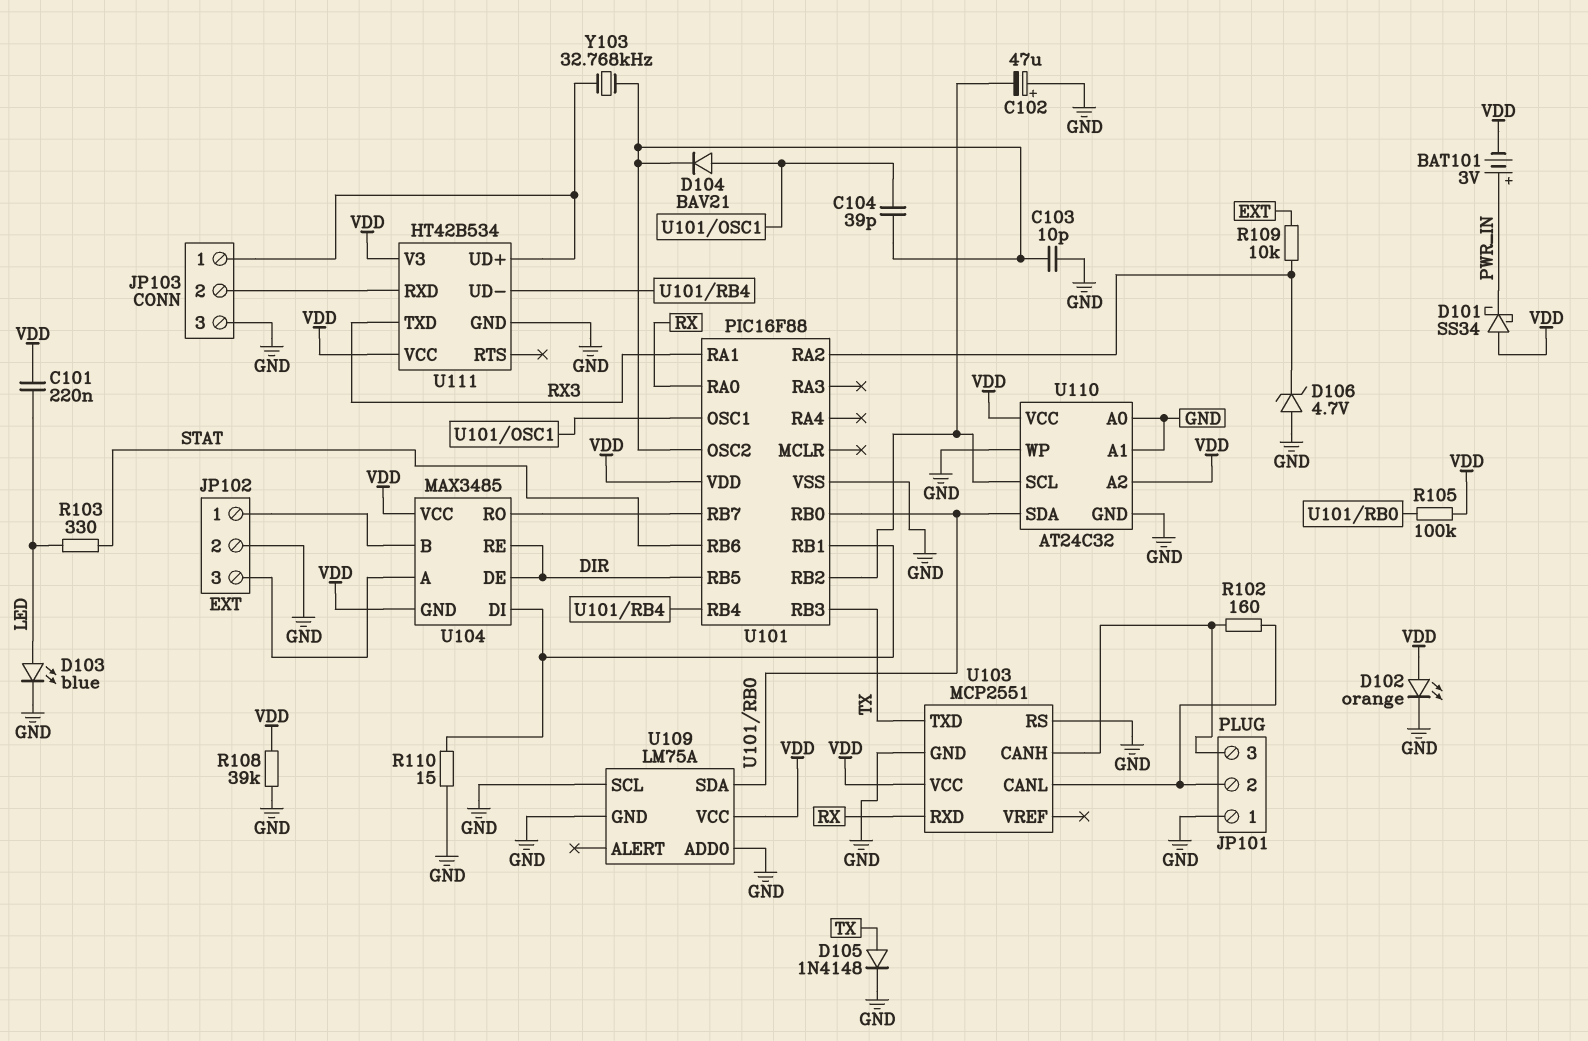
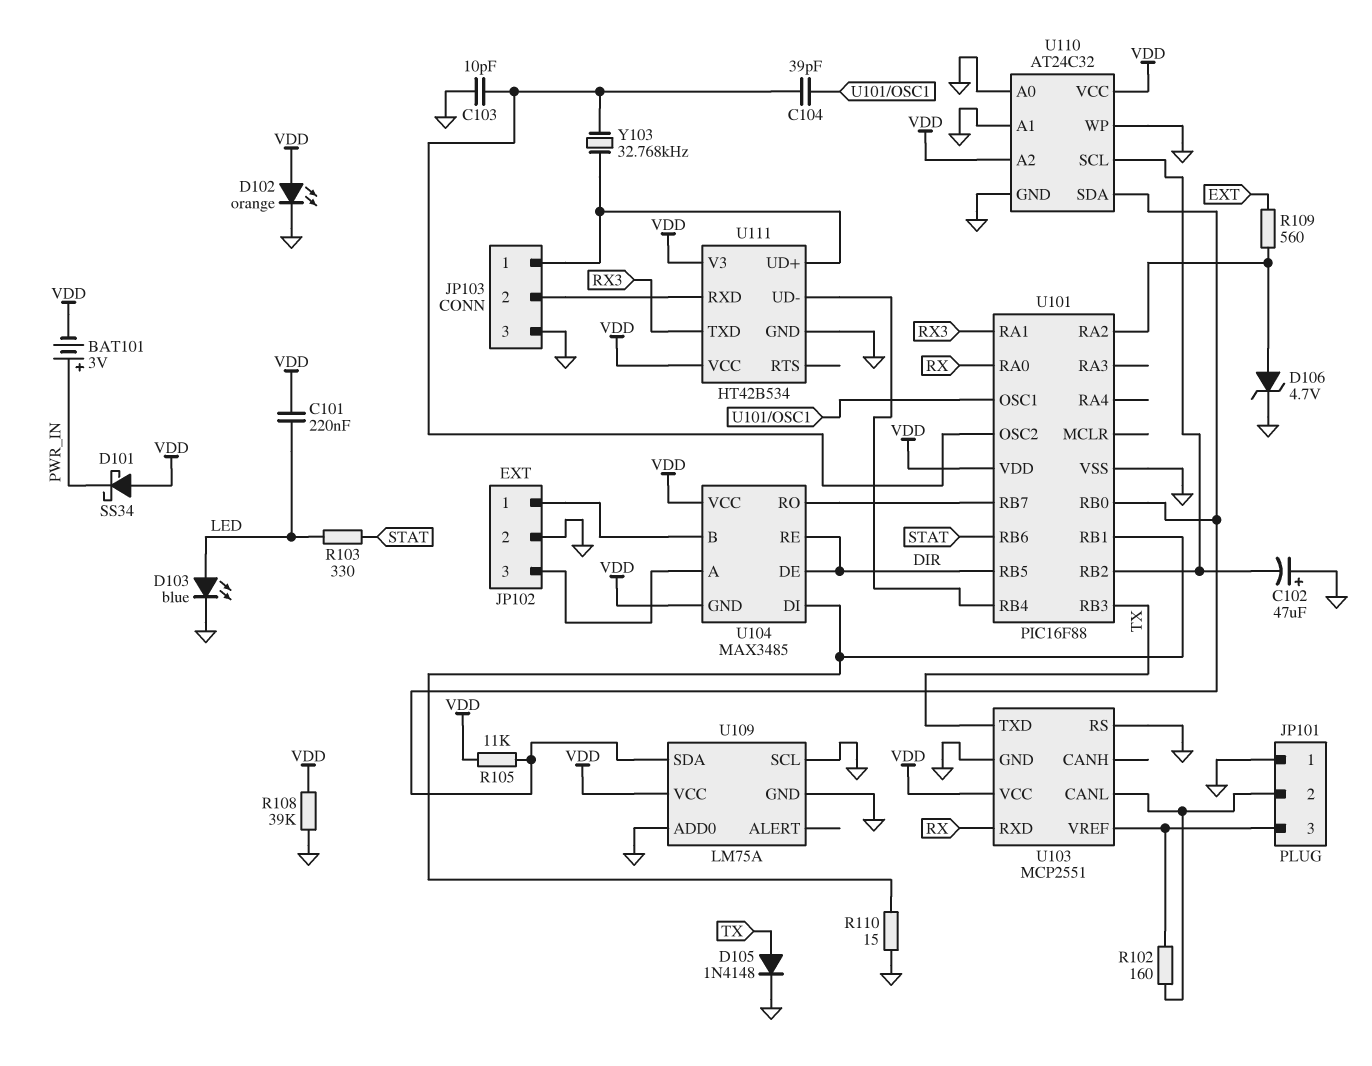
D104: diode BAV21 (A U101/OSC1, K U101/OSC2) -> none
D106: zener 4.7V (A GND, K U101/RA2) -> zener 4.7V (A U101/RA2, K GND)
R105: 100k (U101/RB0, VDD) -> 11k (U101/RB0, VDD)
R109: 10k (EXT, U101/RA2) -> 560 (EXT, U101/RA2)
U103 pin CANH: JP101/3 -> none
U103 pin VREF: none -> JP101/3

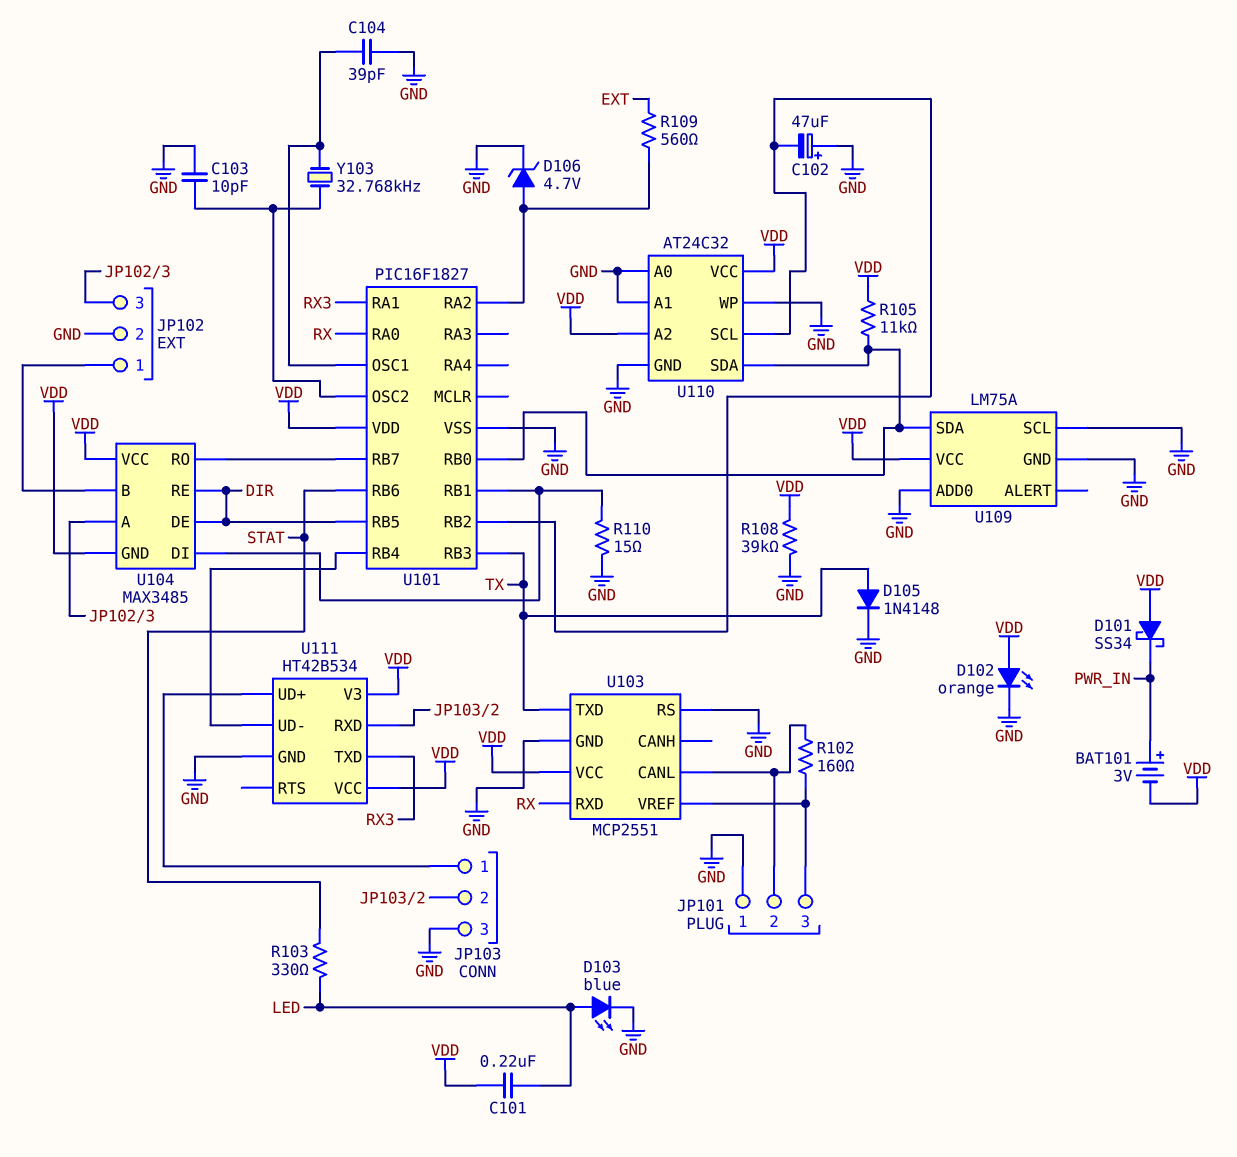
C104: 39pF (U101/OSC1, U101/OSC2) -> 39pF (GND, U101/OSC1)
U101: PIC16F88 -> PIC16F1827
Y103: 32.768kHz (JP103/1, U101/OSC2) -> 32.768kHz (U101/OSC1, U101/OSC2)

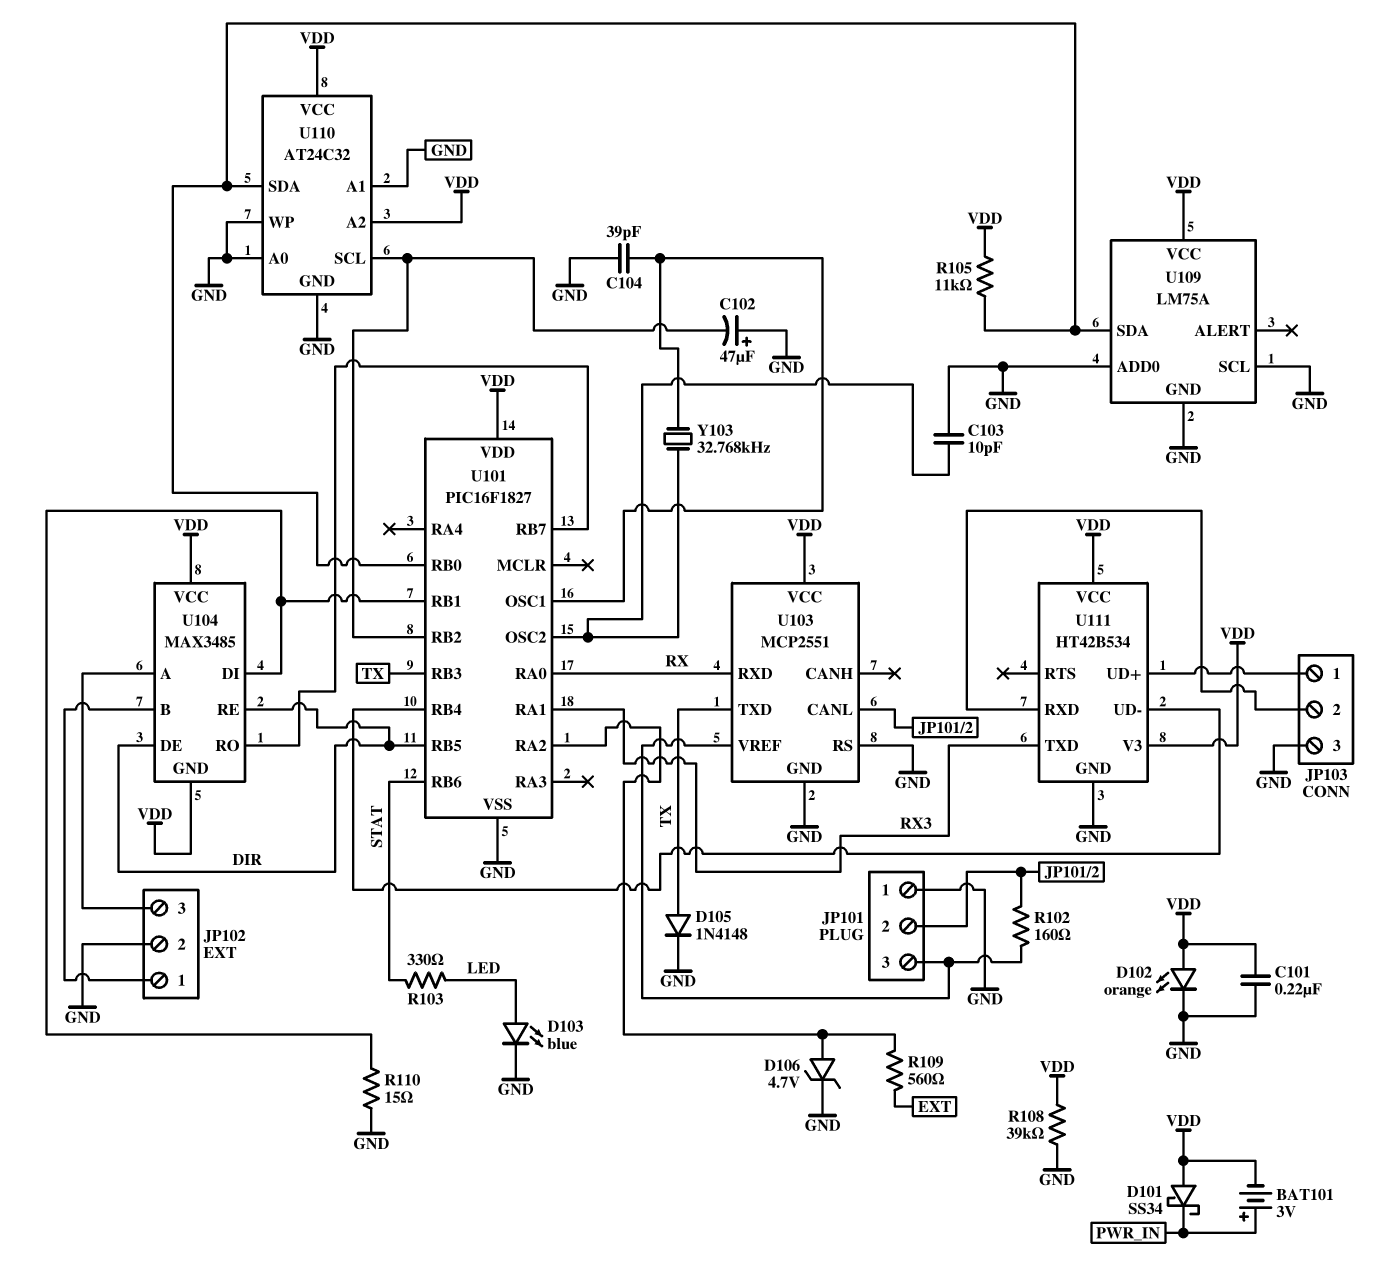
C101: 220nF (LED, VDD) -> 220nF (GND, VDD)

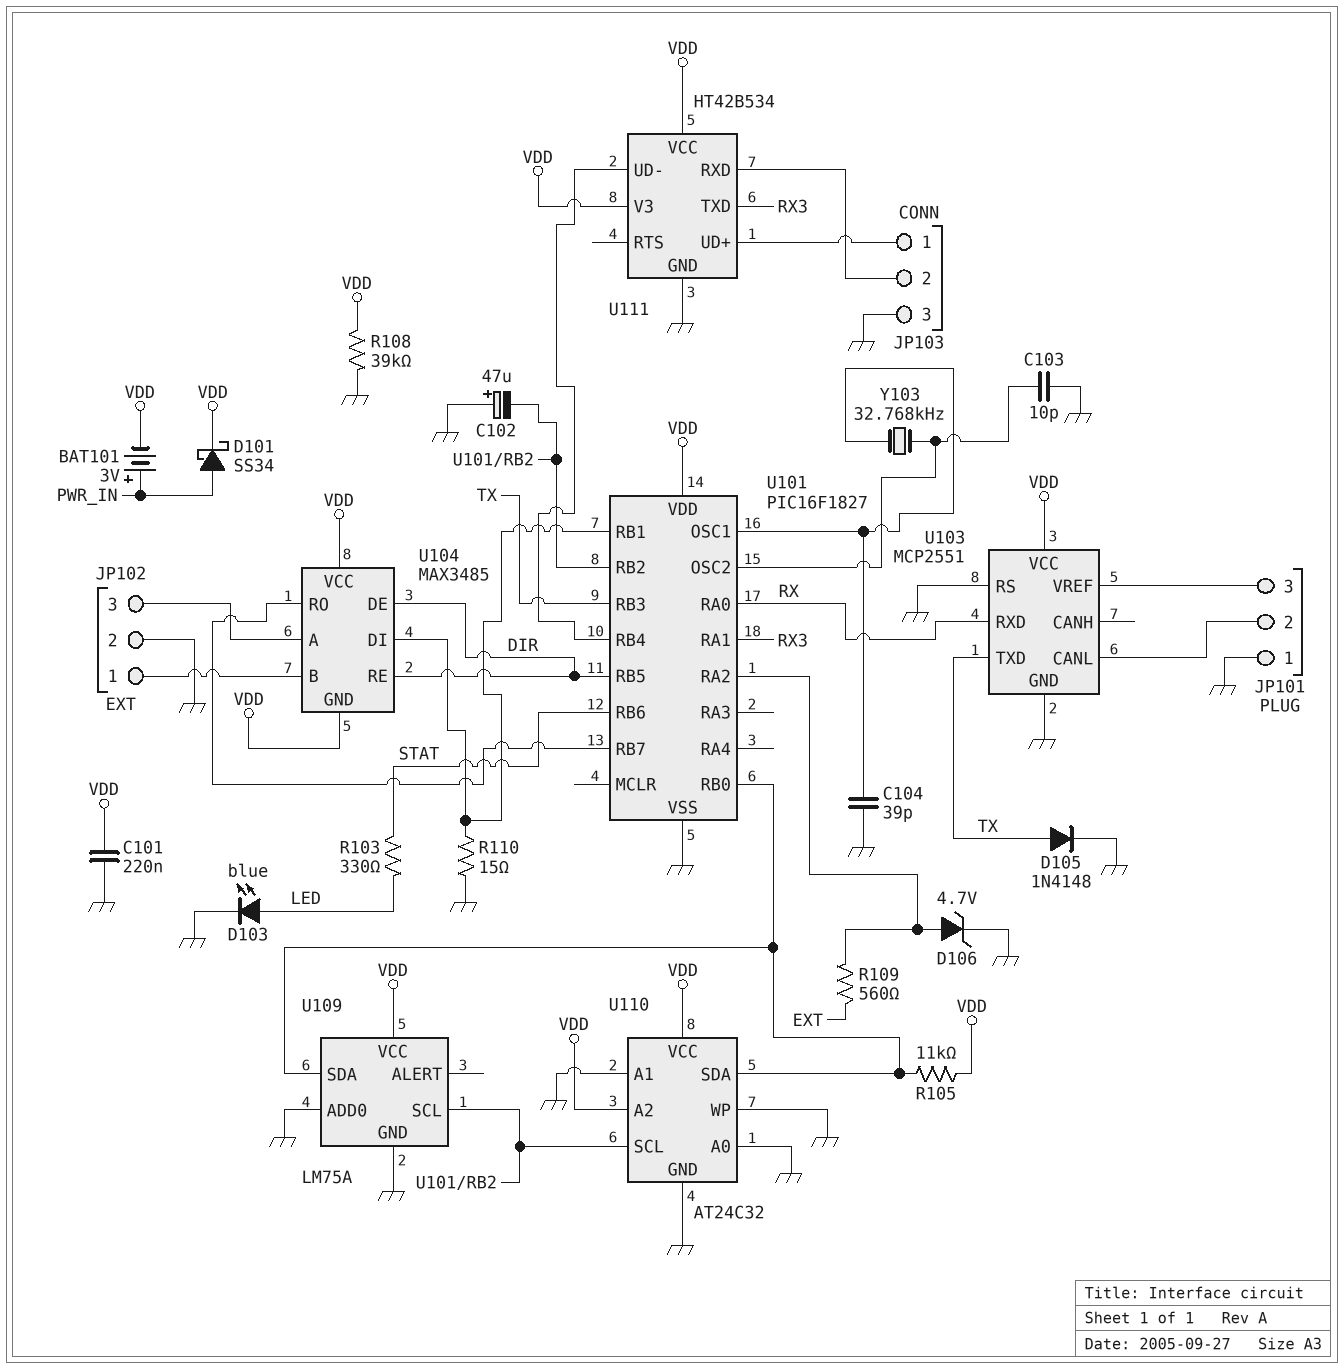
D101: schottky SS34 (A VDD, K PWR_IN) -> schottky SS34 (A PWR_IN, K VDD)
D102: LED orange (A VDD, K GND) -> none
R102: 160 (JP101/2, JP101/3) -> none
U109 pin SCL: GND -> U101/RB2

